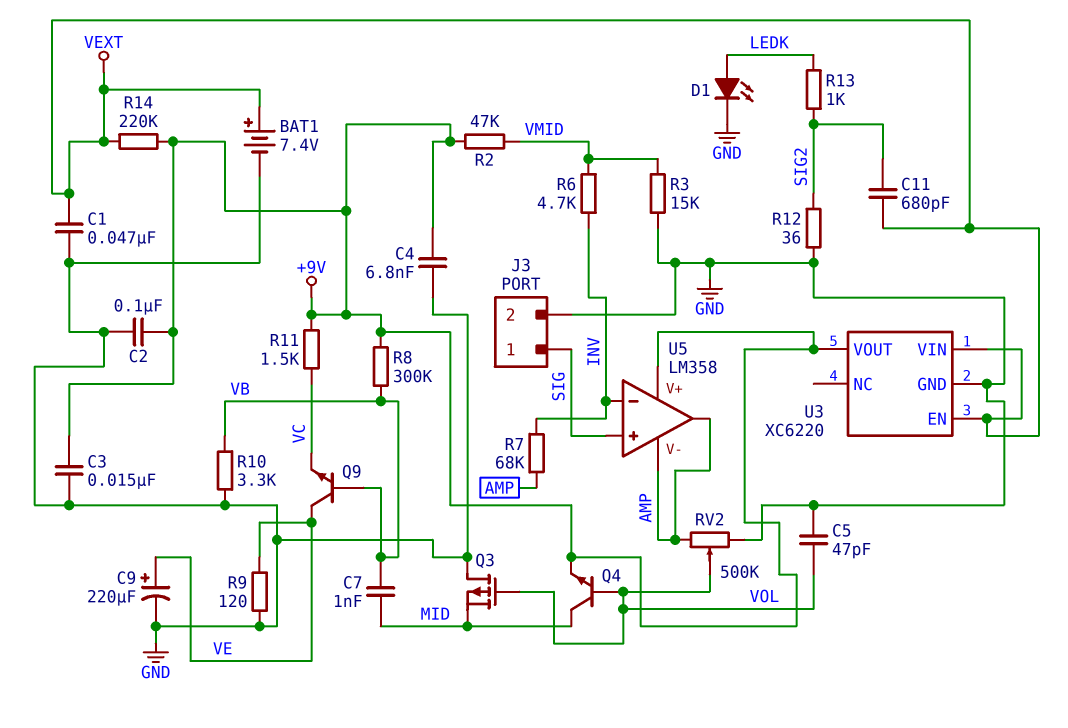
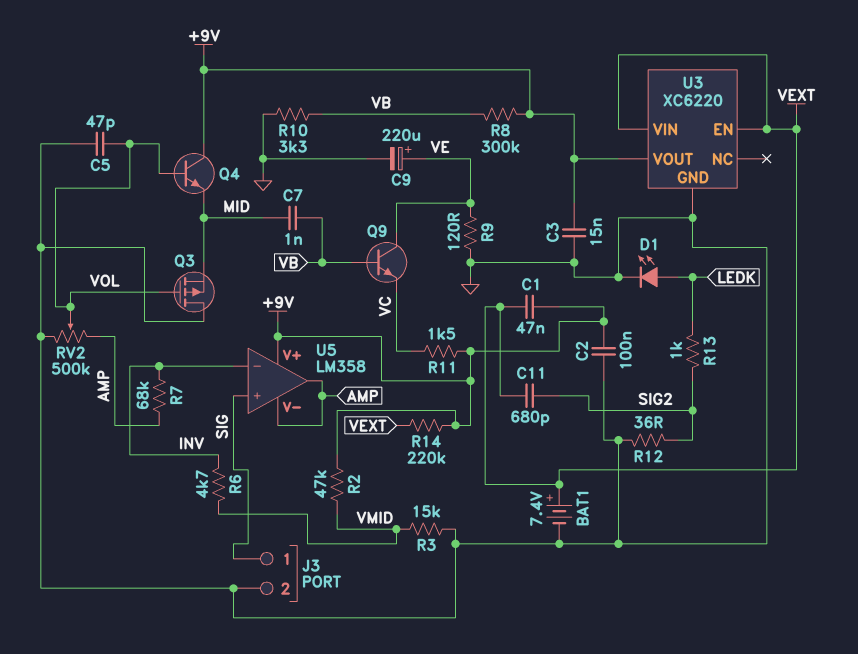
C1: 47nF (GND, VEXT) -> 47nF (+9V, VEXT)
C4: 6.8nF (+9V, GND) -> none
Q4: NPN (B VOL, C MID, E +9V) -> NPN (B VOL, C +9V, E MID)

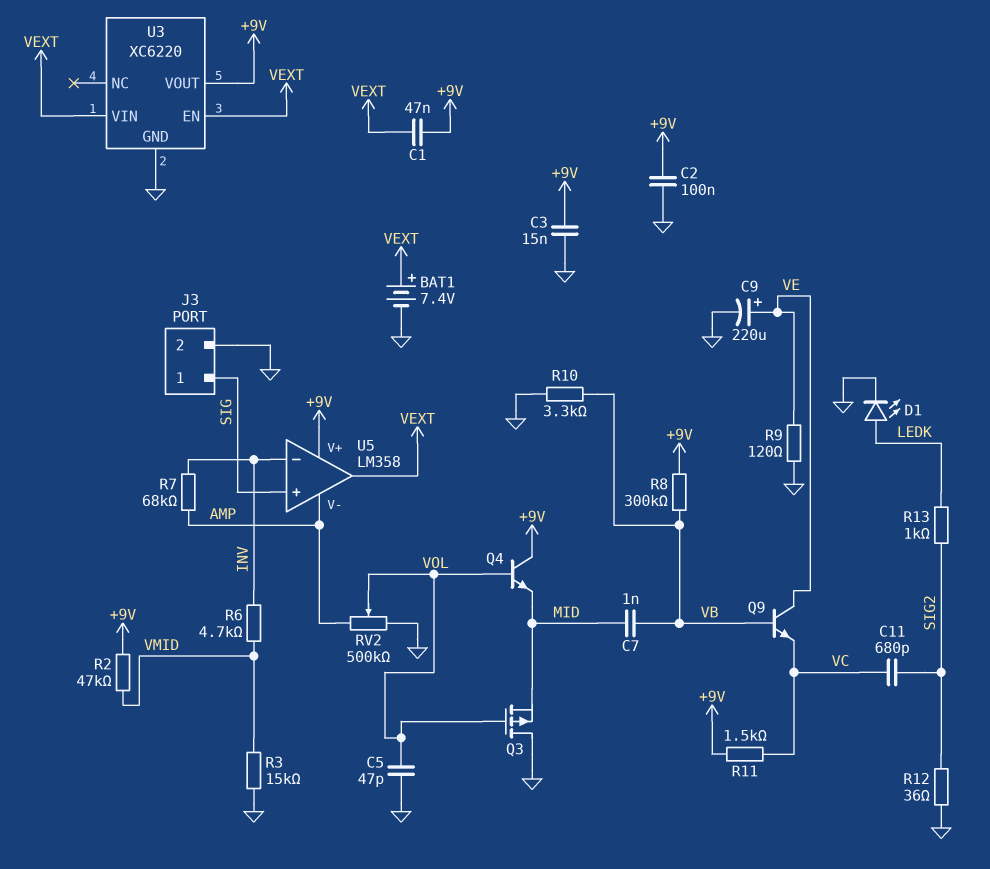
C11: 680pF (SIG2, VEXT) -> 680pF (SIG2, VC)
R14: 220k (+9V, VEXT) -> none
U5 pin out: AMP -> VEXT

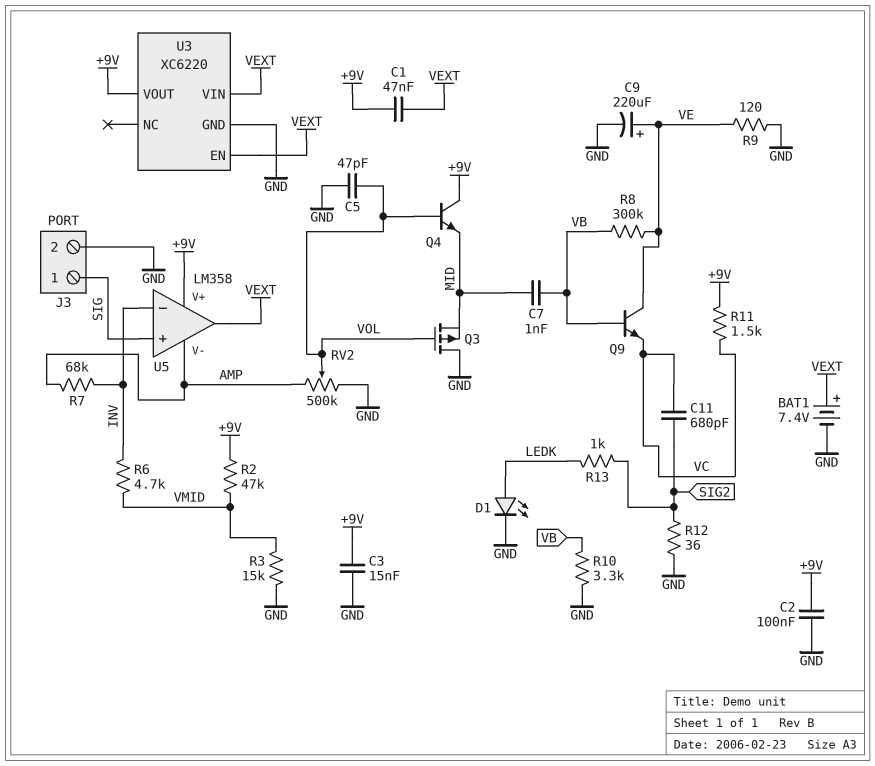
R8: 300k (+9V, VB) -> 300k (VB, VE)

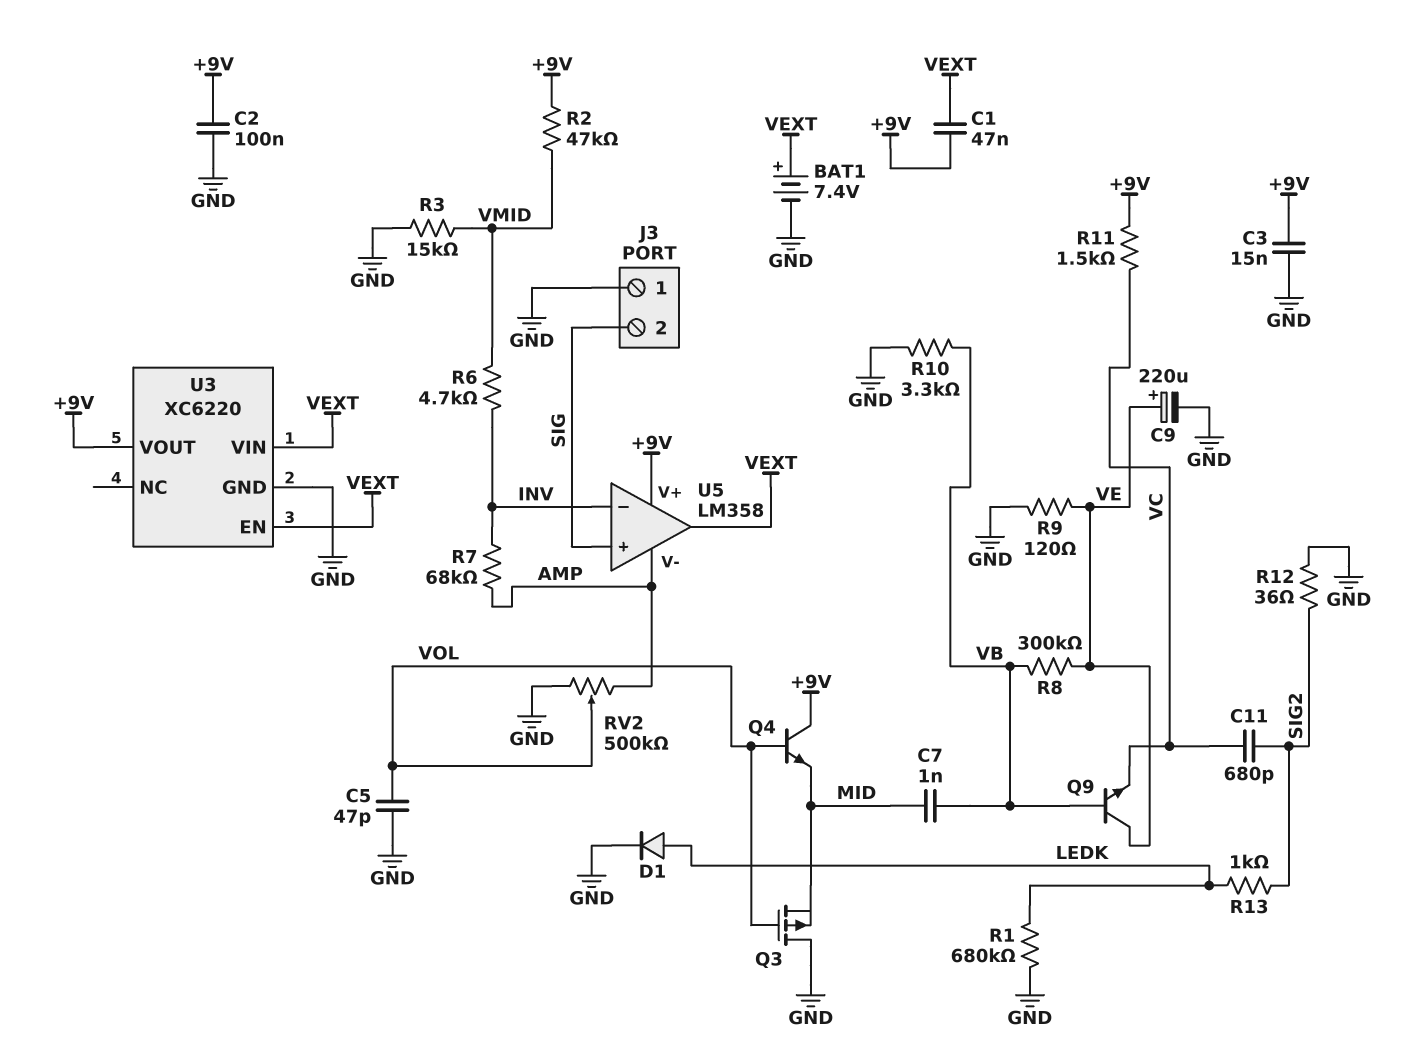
D1: LED (A LEDK, K GND) -> diode (A LEDK, K GND)
J3 pin 1: SIG -> GND
J3 pin 2: GND -> SIG
R1: none -> 680k (GND, LEDK)

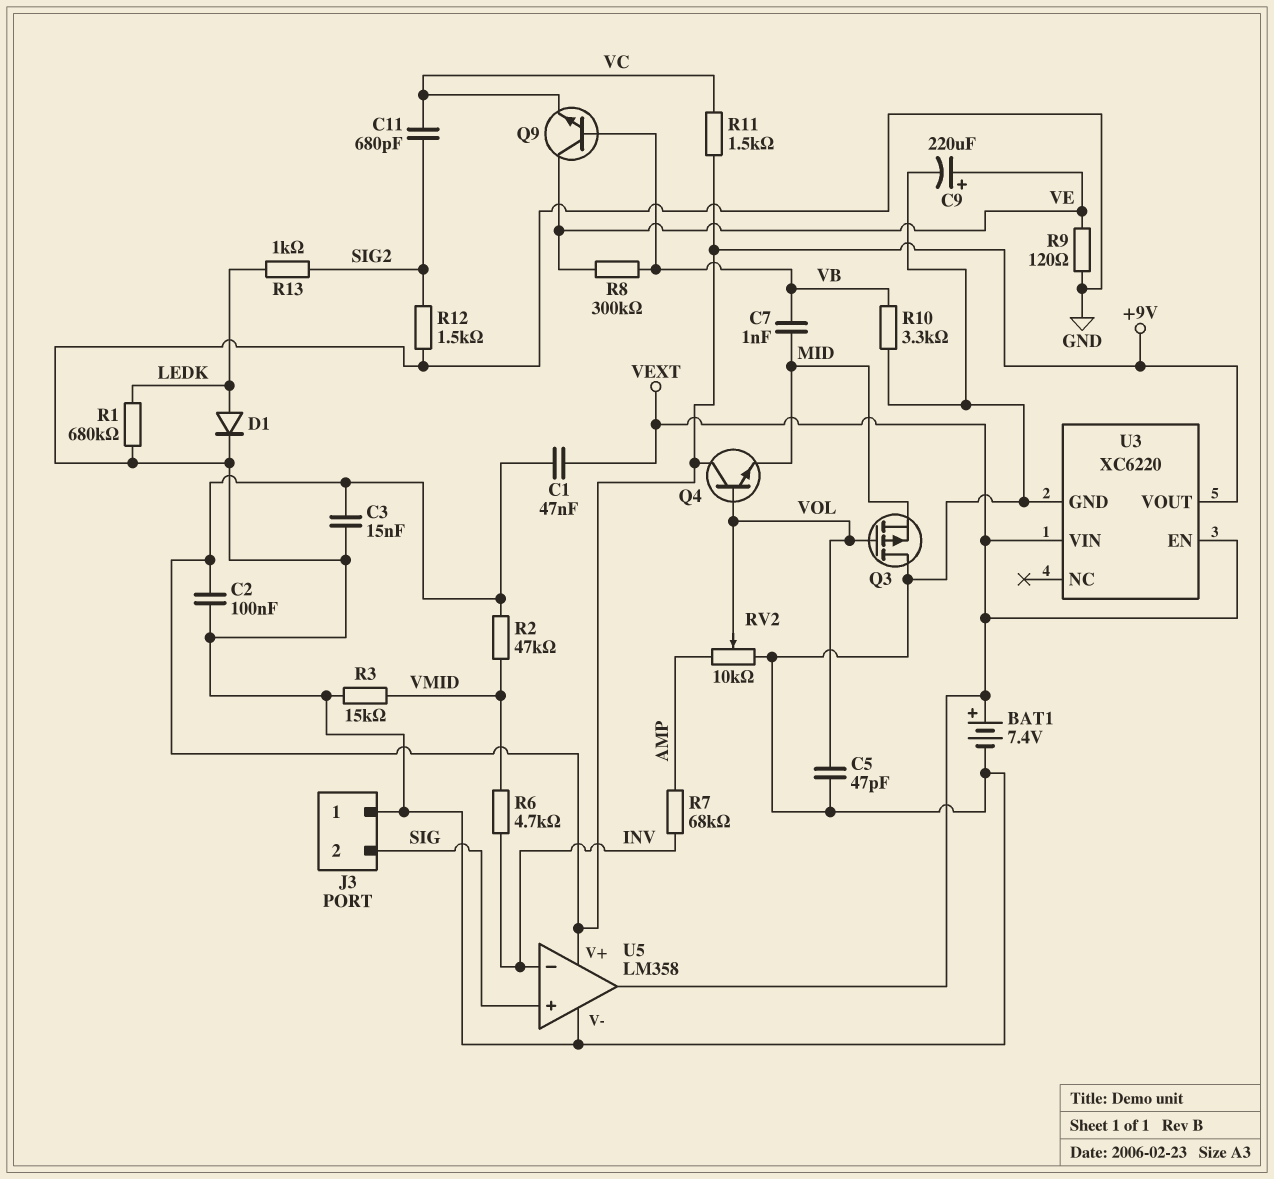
R12: 36 (GND, SIG2) -> 1.5k (GND, SIG2)
RV2: 500k (AMP, GND, wiper VOL) -> 10k (AMP, GND, wiper VOL)
U5 pin V-: AMP -> GND

